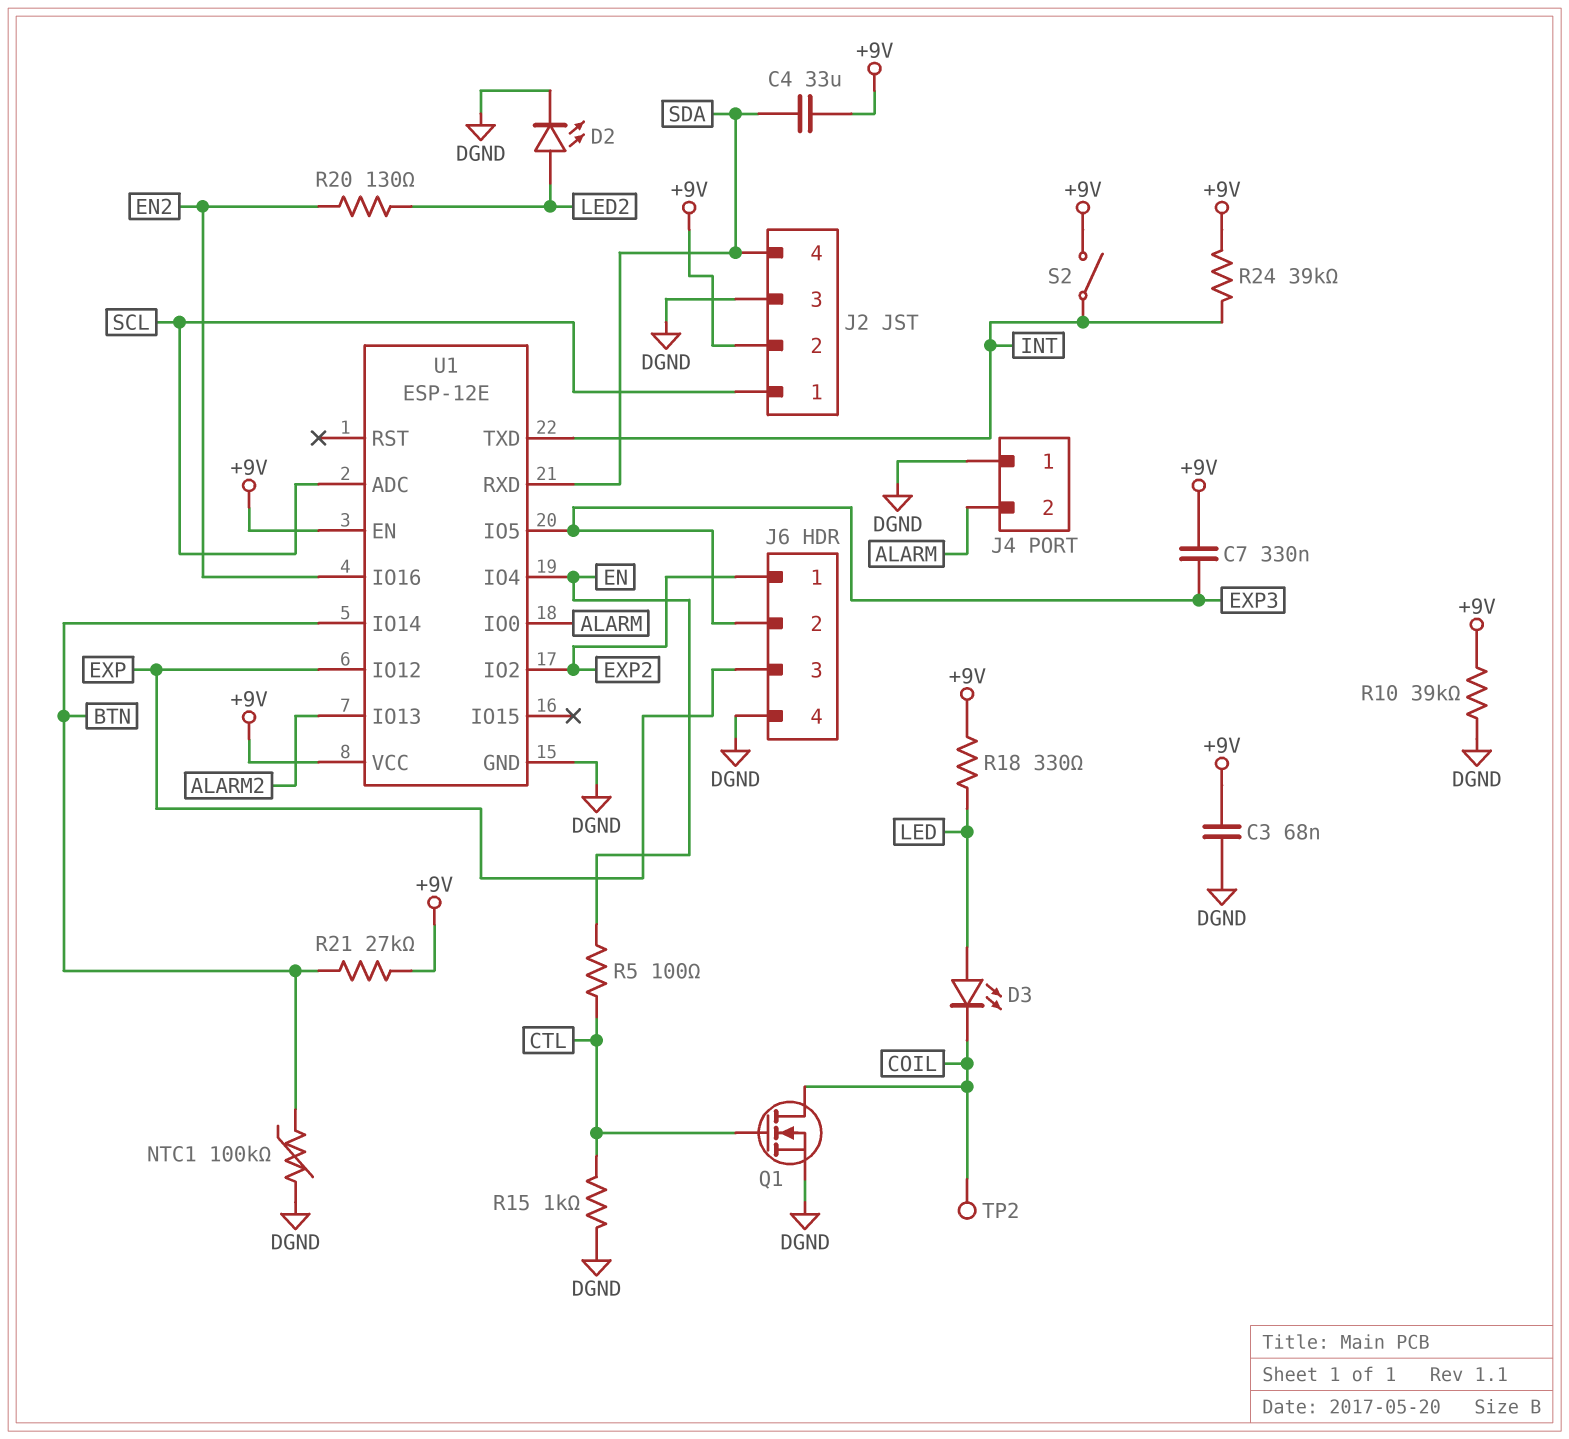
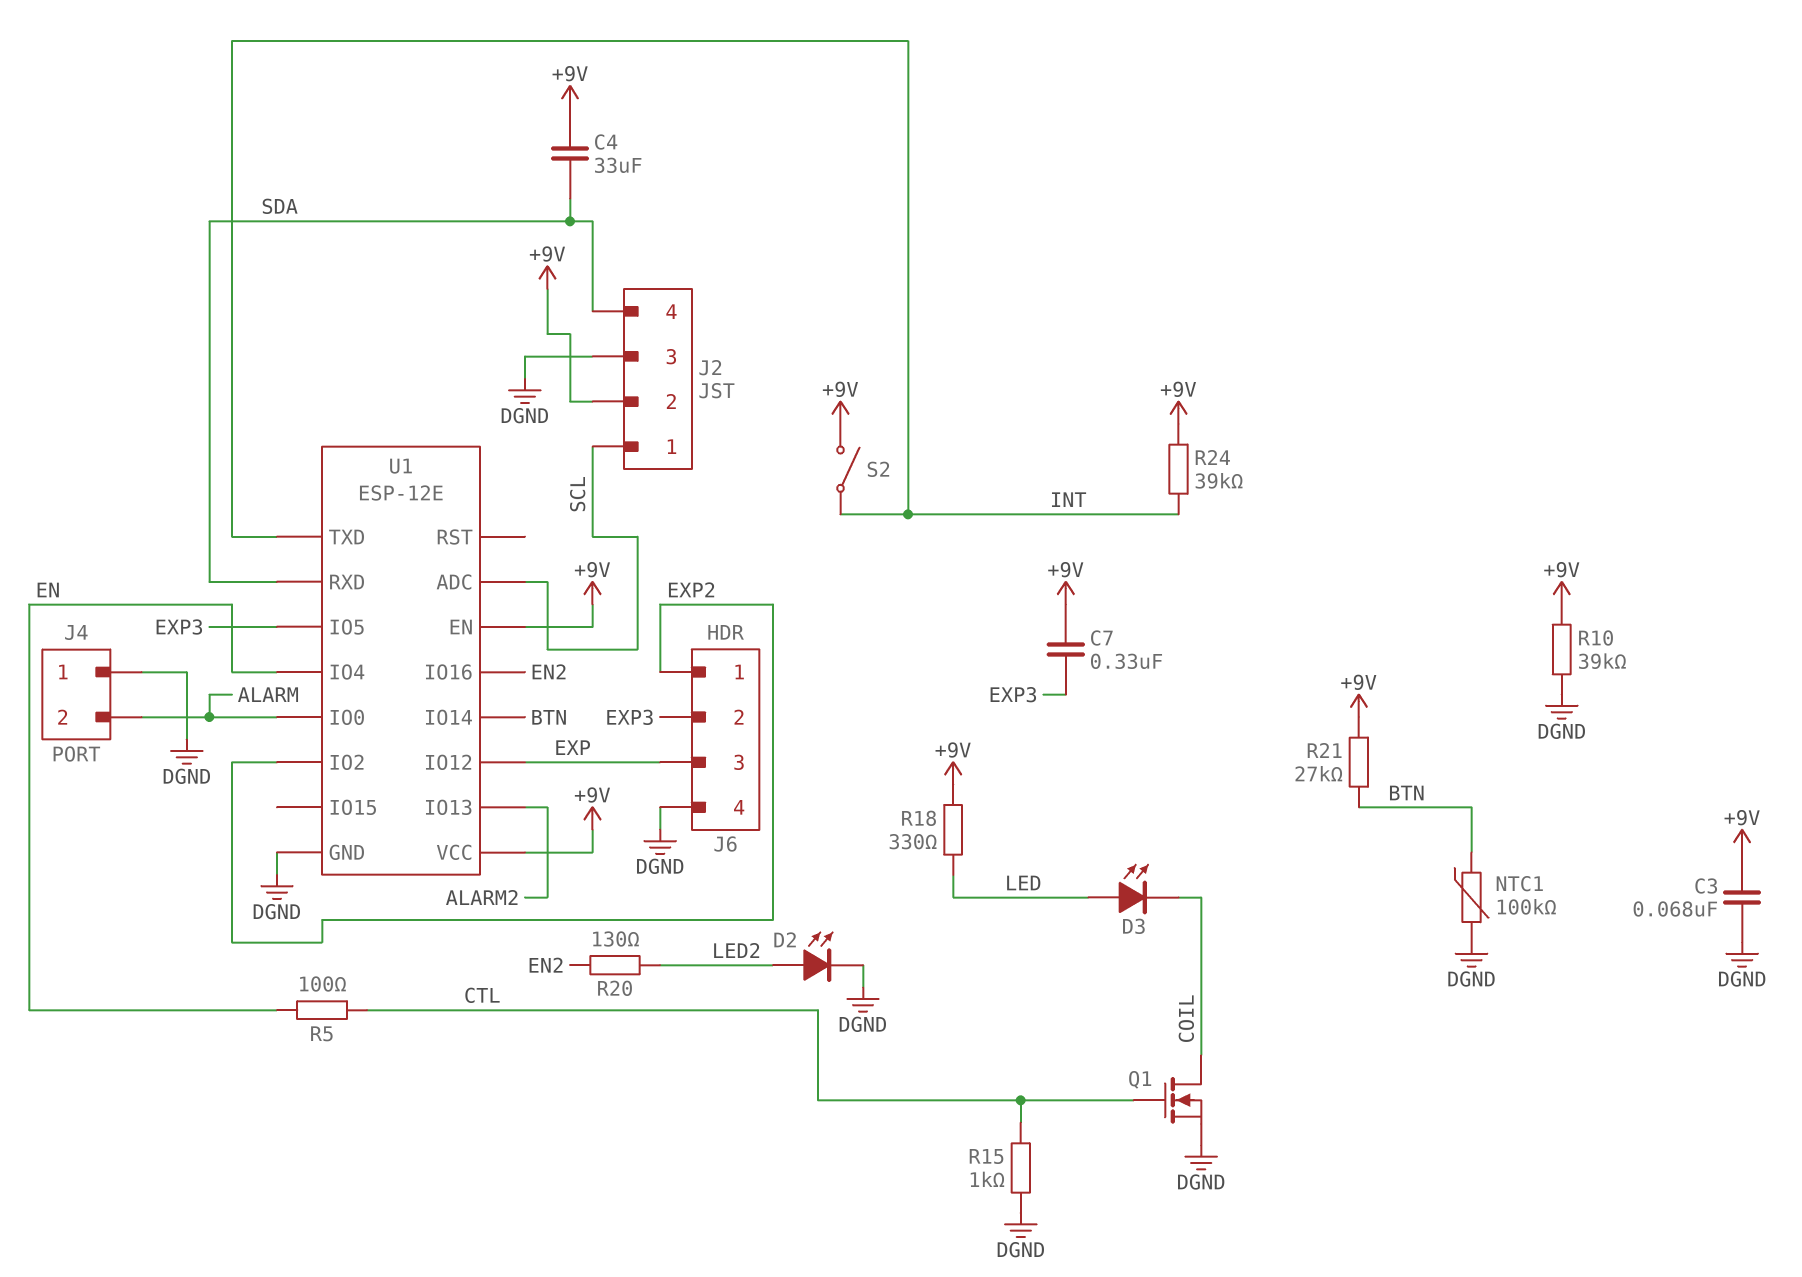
TP2: test point (COIL) -> none

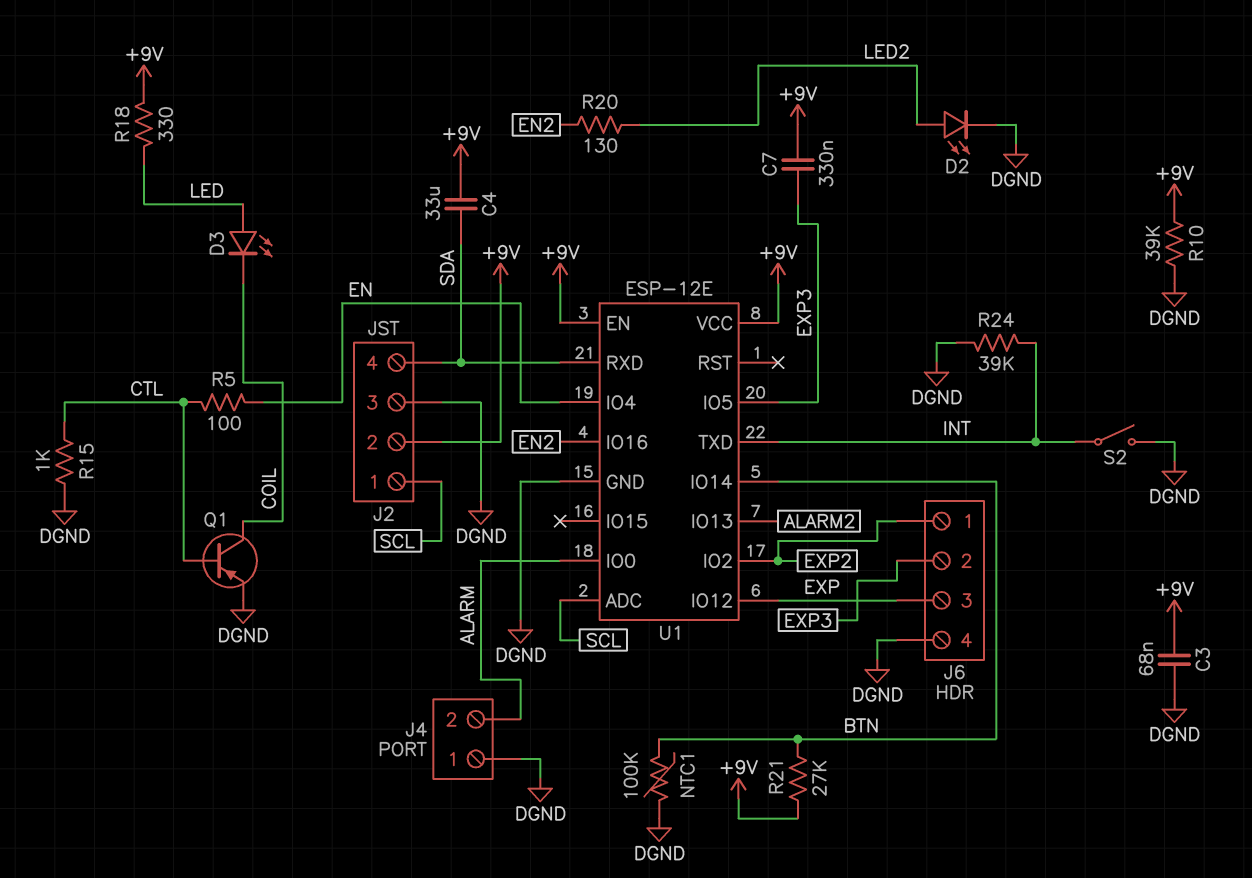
Q1: NMOS (G CTL, D COIL, S DGND) -> PNP (B CTL, C COIL, E DGND)
R24: 39k (+9V, INT) -> 39k (DGND, INT)
S2: switch (+9V, INT) -> switch (DGND, INT)

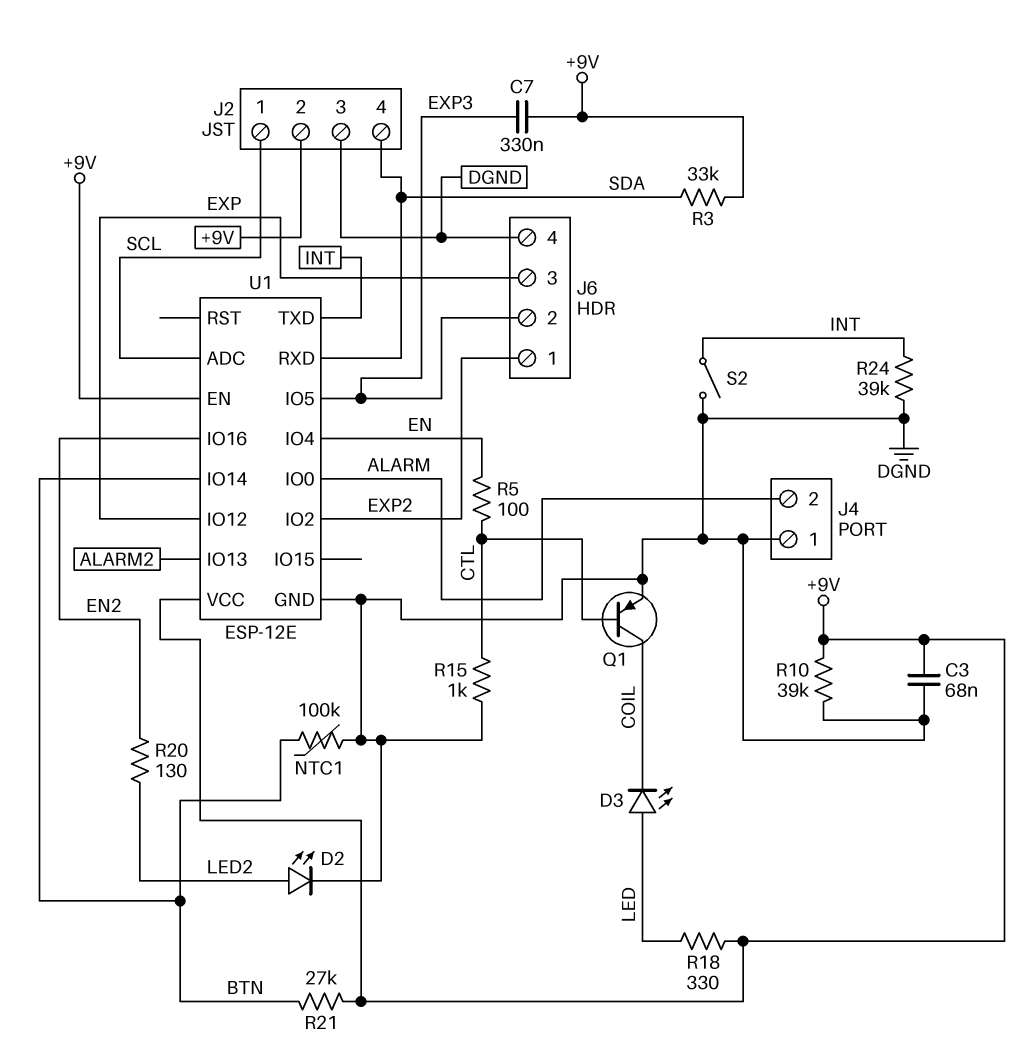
C4: 33uF (+9V, SDA) -> none
R3: none -> 33k (+9V, SDA)

